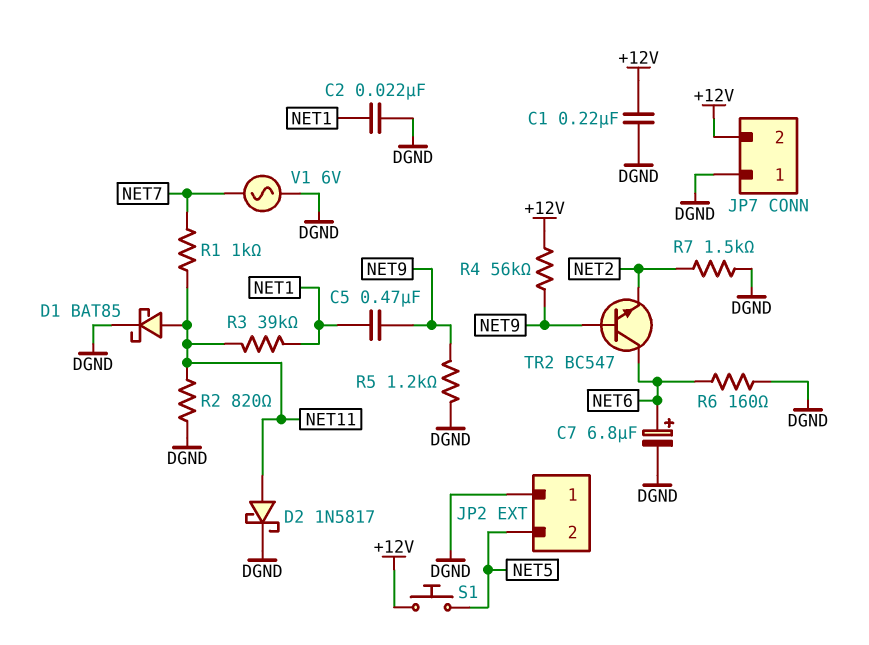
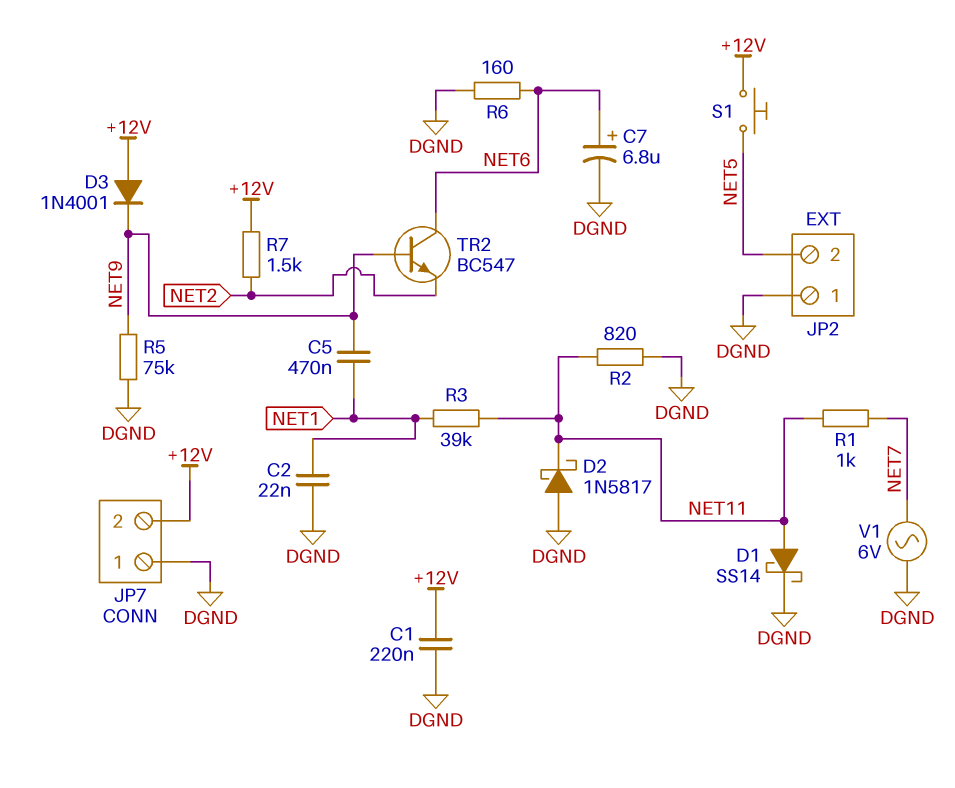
D1: schottky BAT85 (A NET11, K DGND) -> schottky SS14 (A NET11, K DGND)
D2: schottky 1N5817 (A NET11, K DGND) -> schottky 1N5817 (A DGND, K NET11)
D3: none -> diode 1N4001 (A +12V, K NET9)
R4: 56k (+12V, NET9) -> none
R5: 1.2k (DGND, NET9) -> 75k (DGND, NET9)
R7: 1.5k (DGND, NET2) -> 1.5k (+12V, NET2)

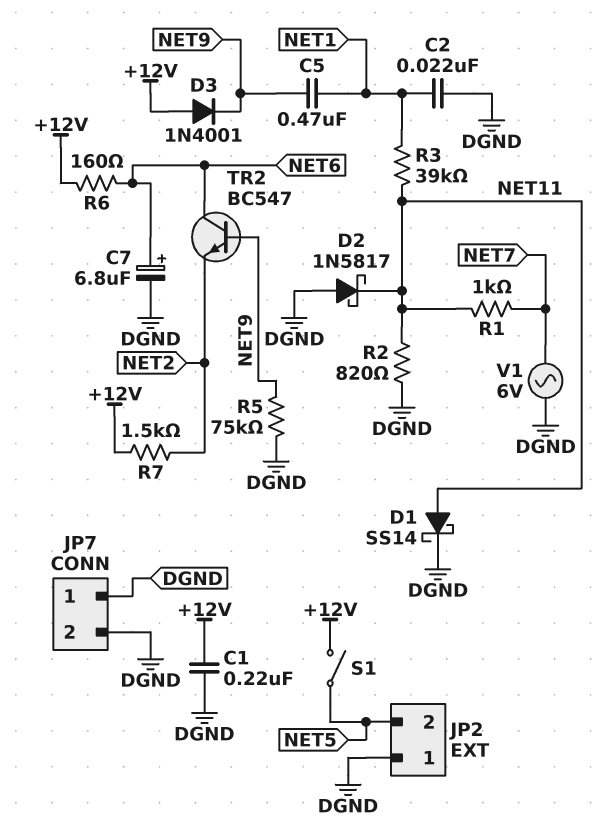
JP7 pin 2: +12V -> DGND
R6: 160 (DGND, NET6) -> 160 (+12V, NET6)
S1: button (+12V, NET5) -> switch (+12V, NET5)

